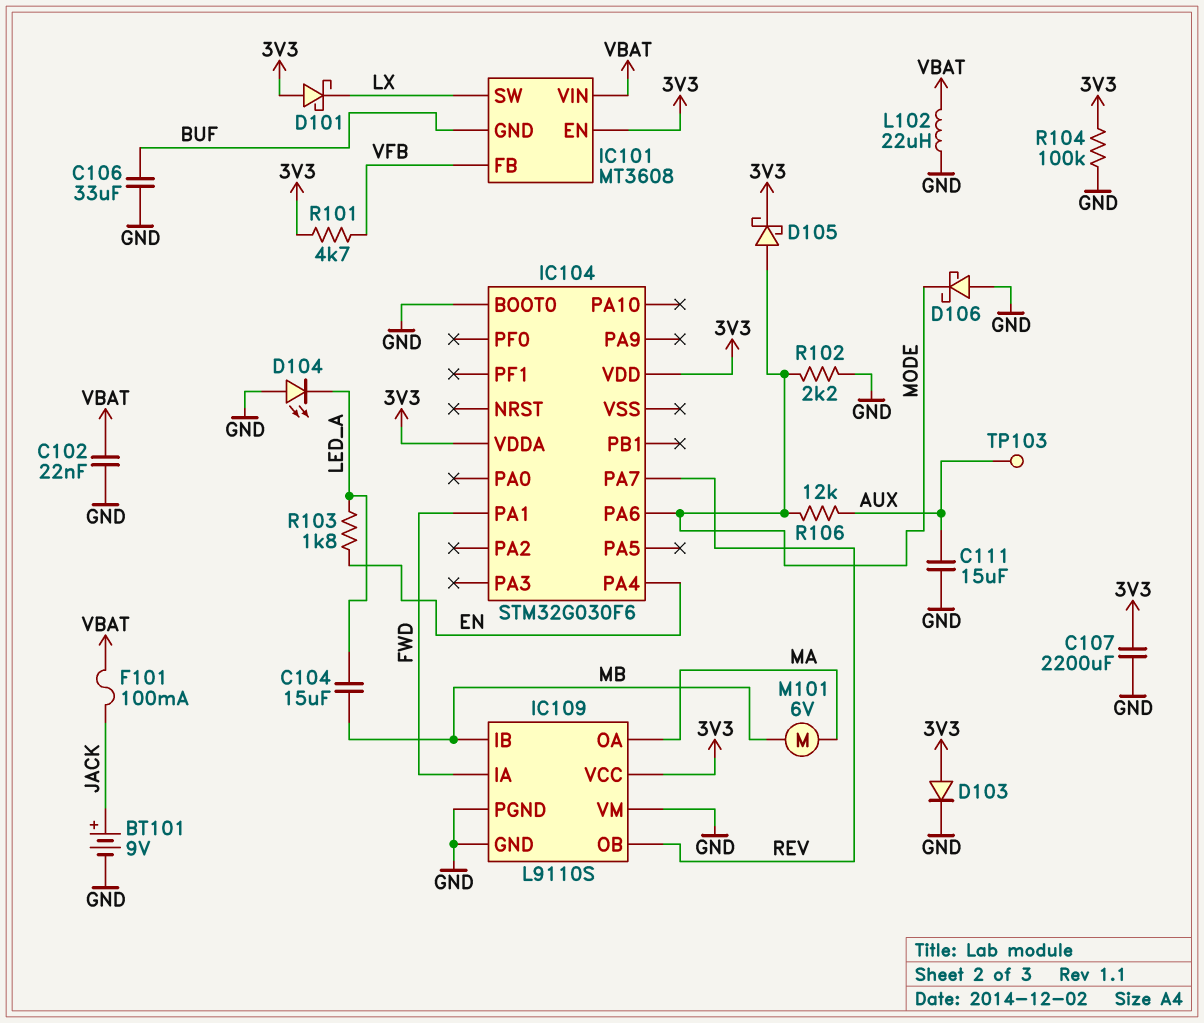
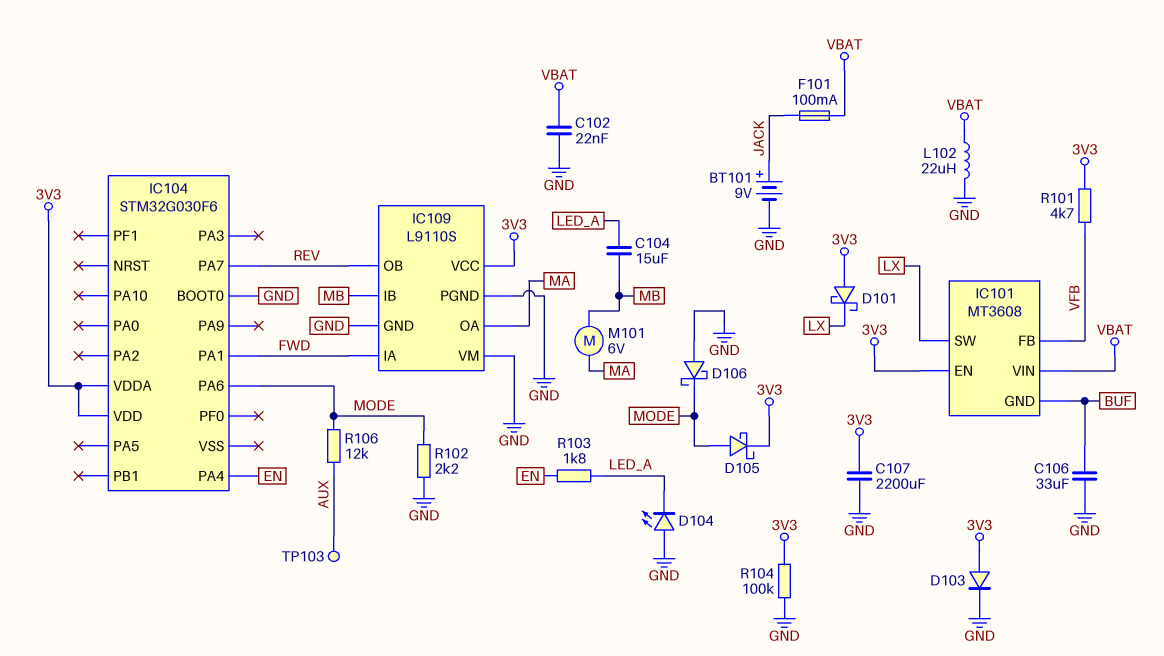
C111: 15uF (AUX, GND) -> none

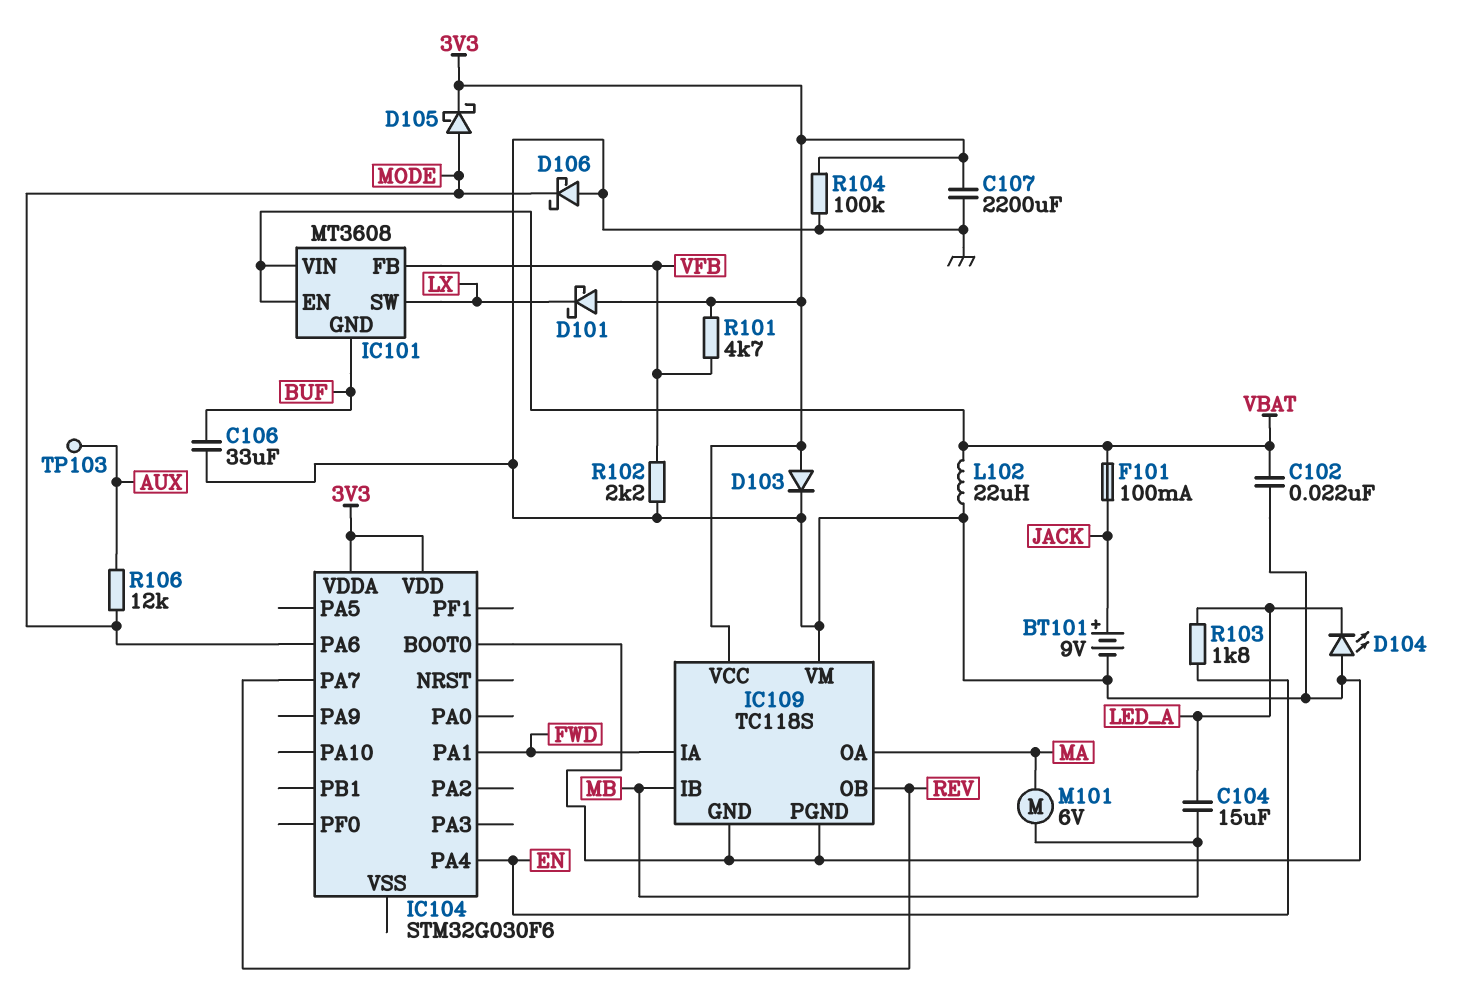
IC101 pin EN: 3V3 -> VBAT
IC109: L9110S -> TC118S
R102: 2.2k (GND, MODE) -> 2.2k (GND, VFB)

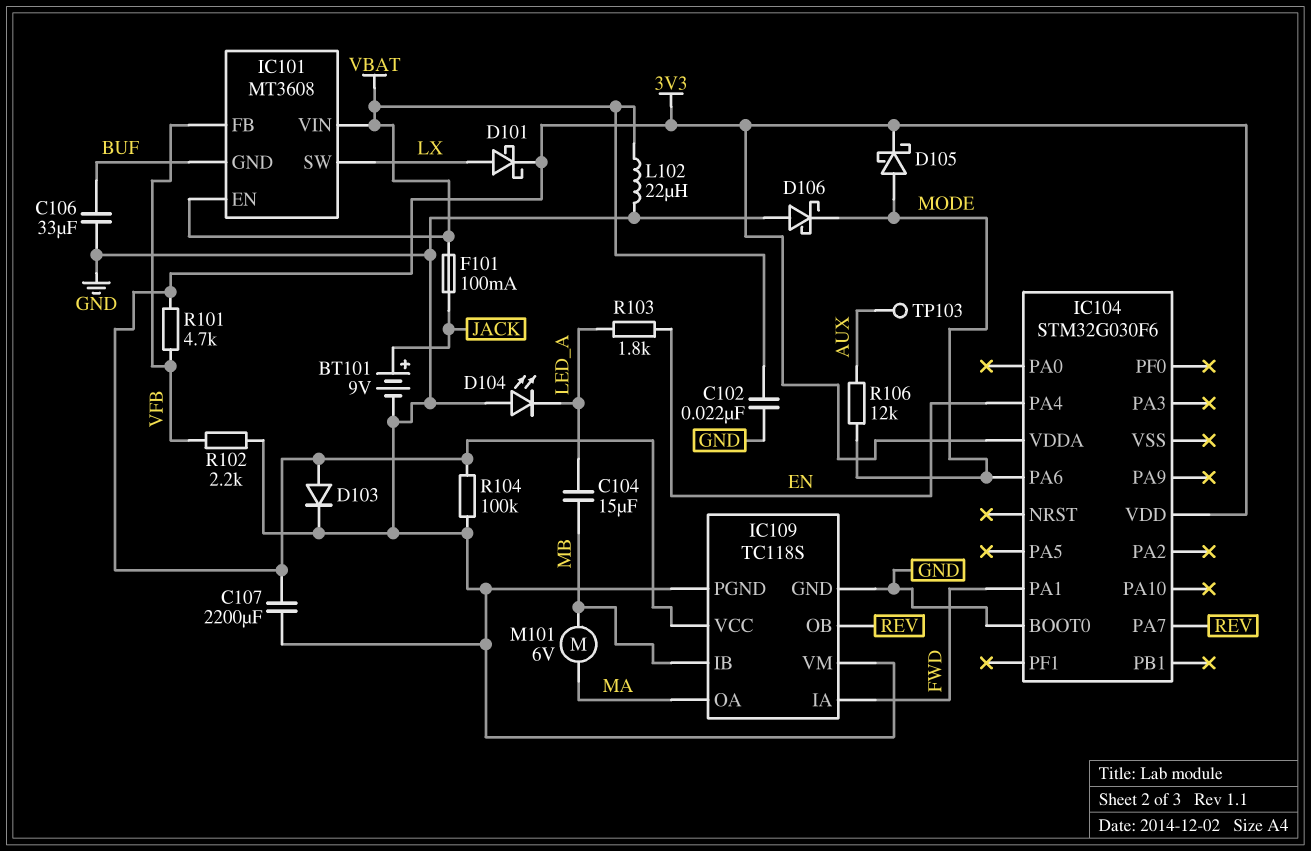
D101: schottky (A 3V3, K LX) -> schottky (A LX, K 3V3)

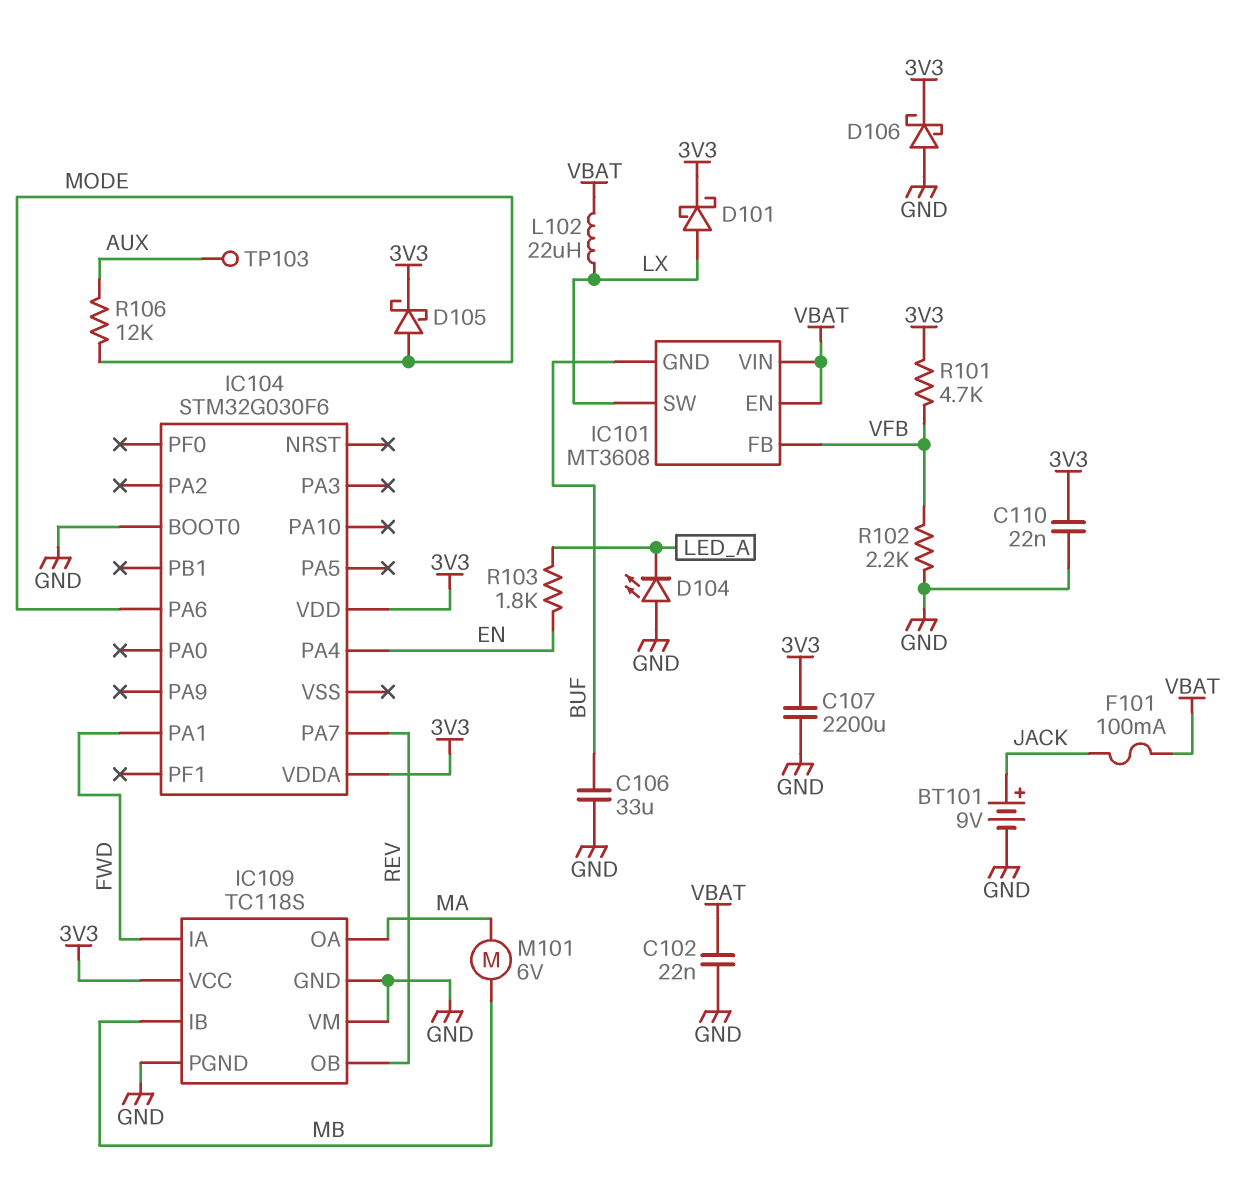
C104: 15uF (LED_A, MB) -> none
C110: none -> 22nF (3V3, GND)
D103: diode (A 3V3, K GND) -> none
D106: schottky (A GND, K MODE) -> schottky (A GND, K 3V3)
L102: 22uH (GND, VBAT) -> 22uH (LX, VBAT)
R104: 100k (3V3, GND) -> none

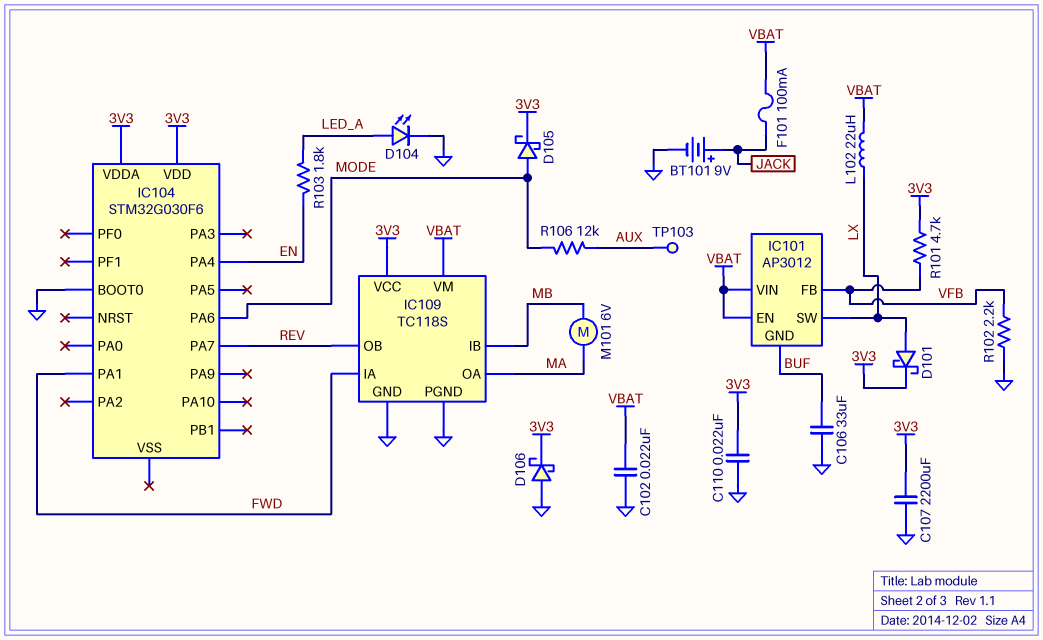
D104: LED (A GND, K LED_A) -> LED (A LED_A, K GND)
IC101: MT3608 -> AP3012
IC109 pin VM: GND -> VBAT

